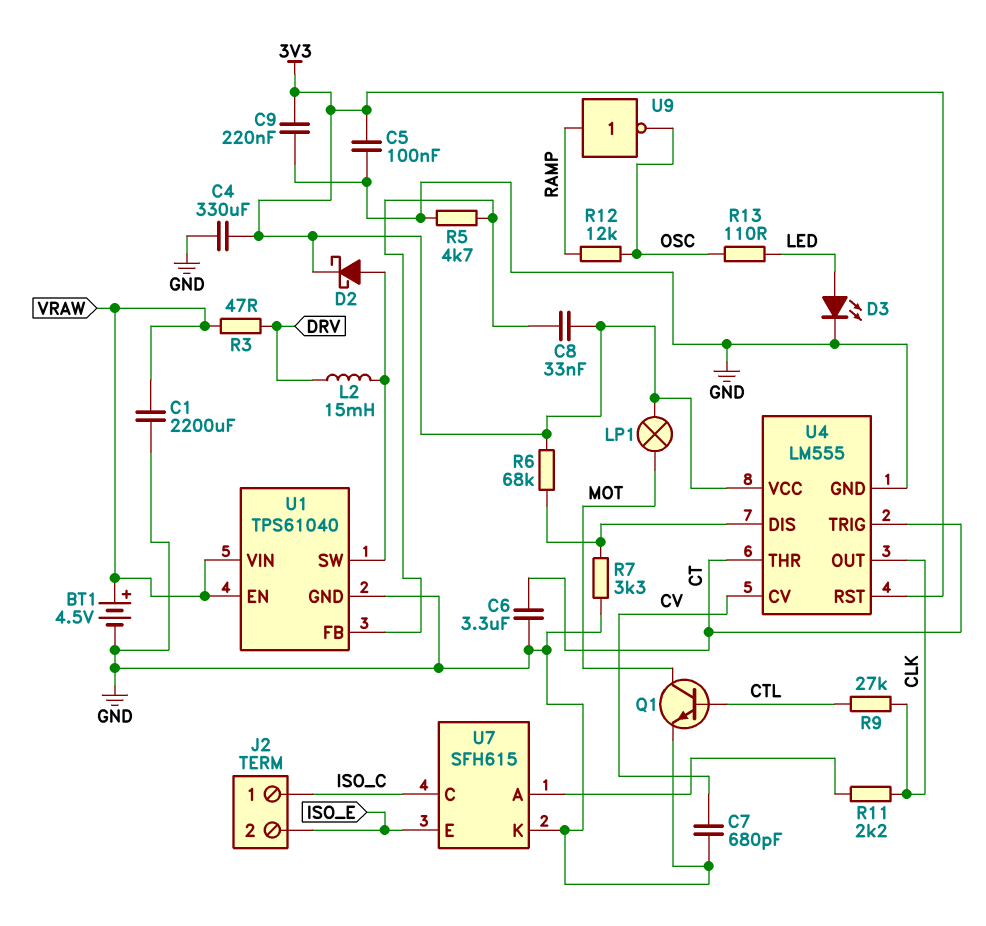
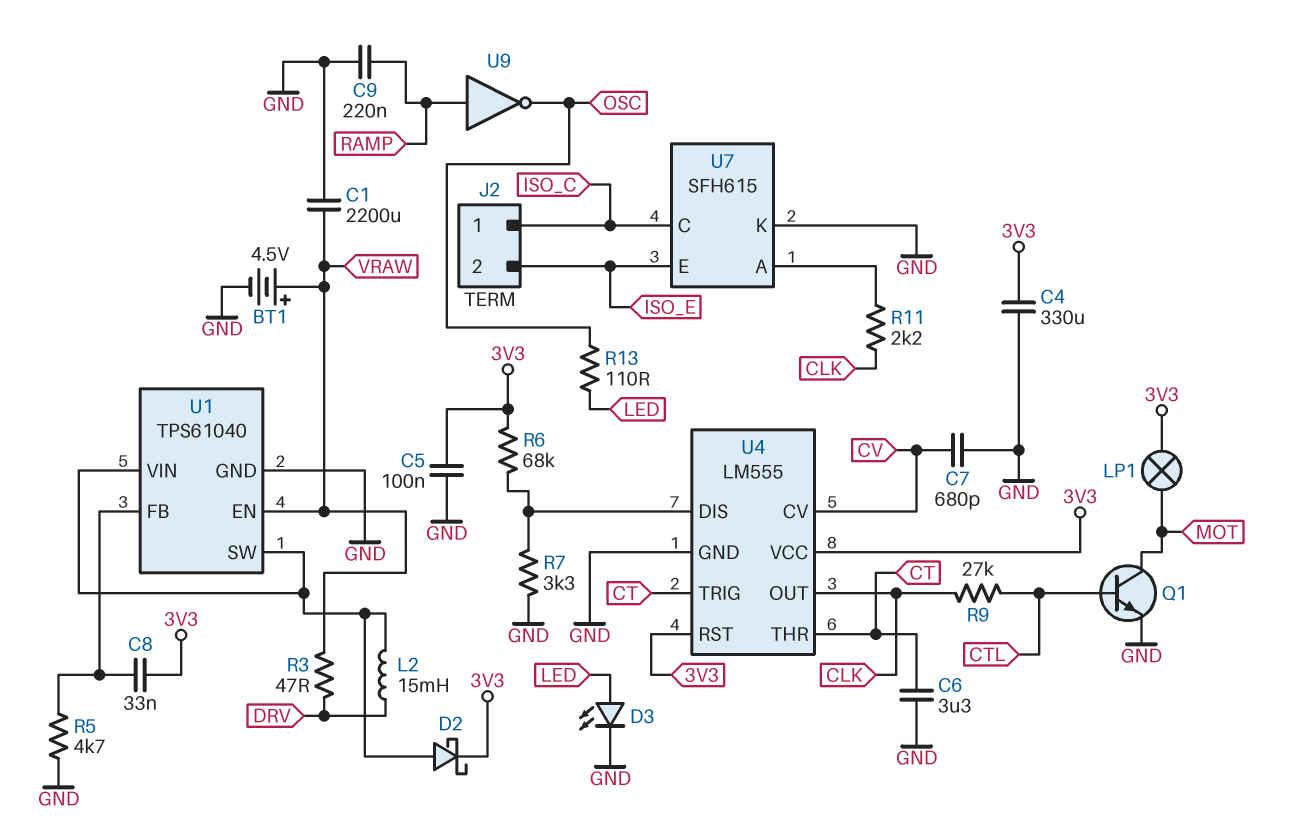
C9: 220nF (3V3, GND) -> 220nF (GND, RAMP)
R12: 12k (OSC, RAMP) -> none
U1 pin VIN: VRAW -> U1/SW

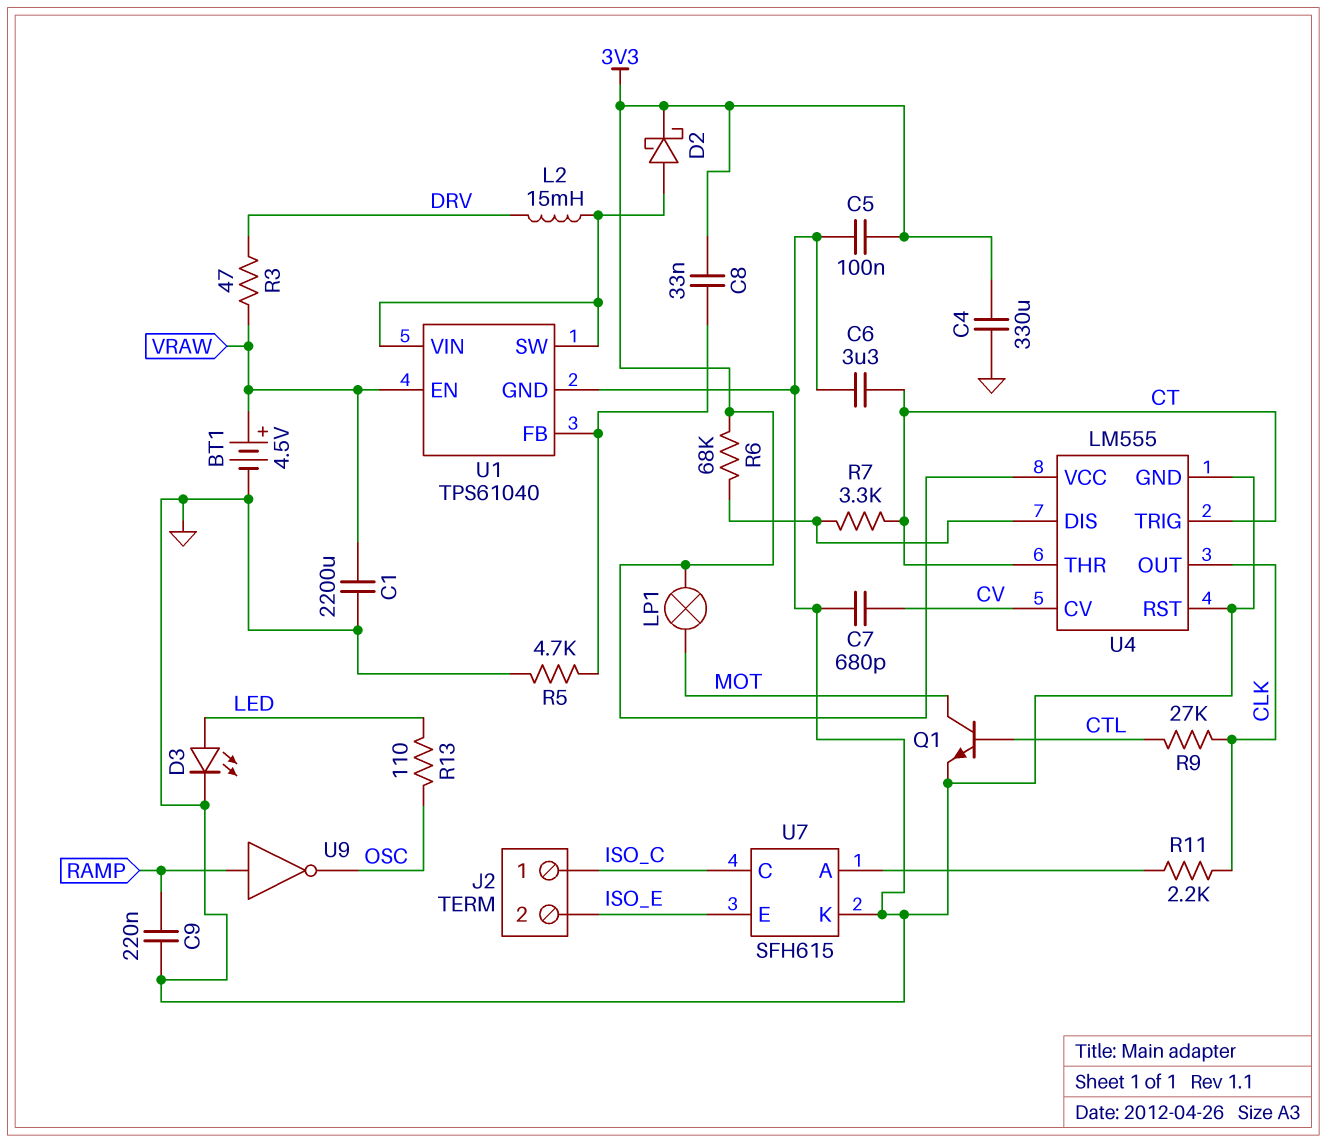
R7: 3.3k (GND, U4/DIS) -> 3.3k (CT, U4/DIS)
U4 pin RST: 3V3 -> GND

